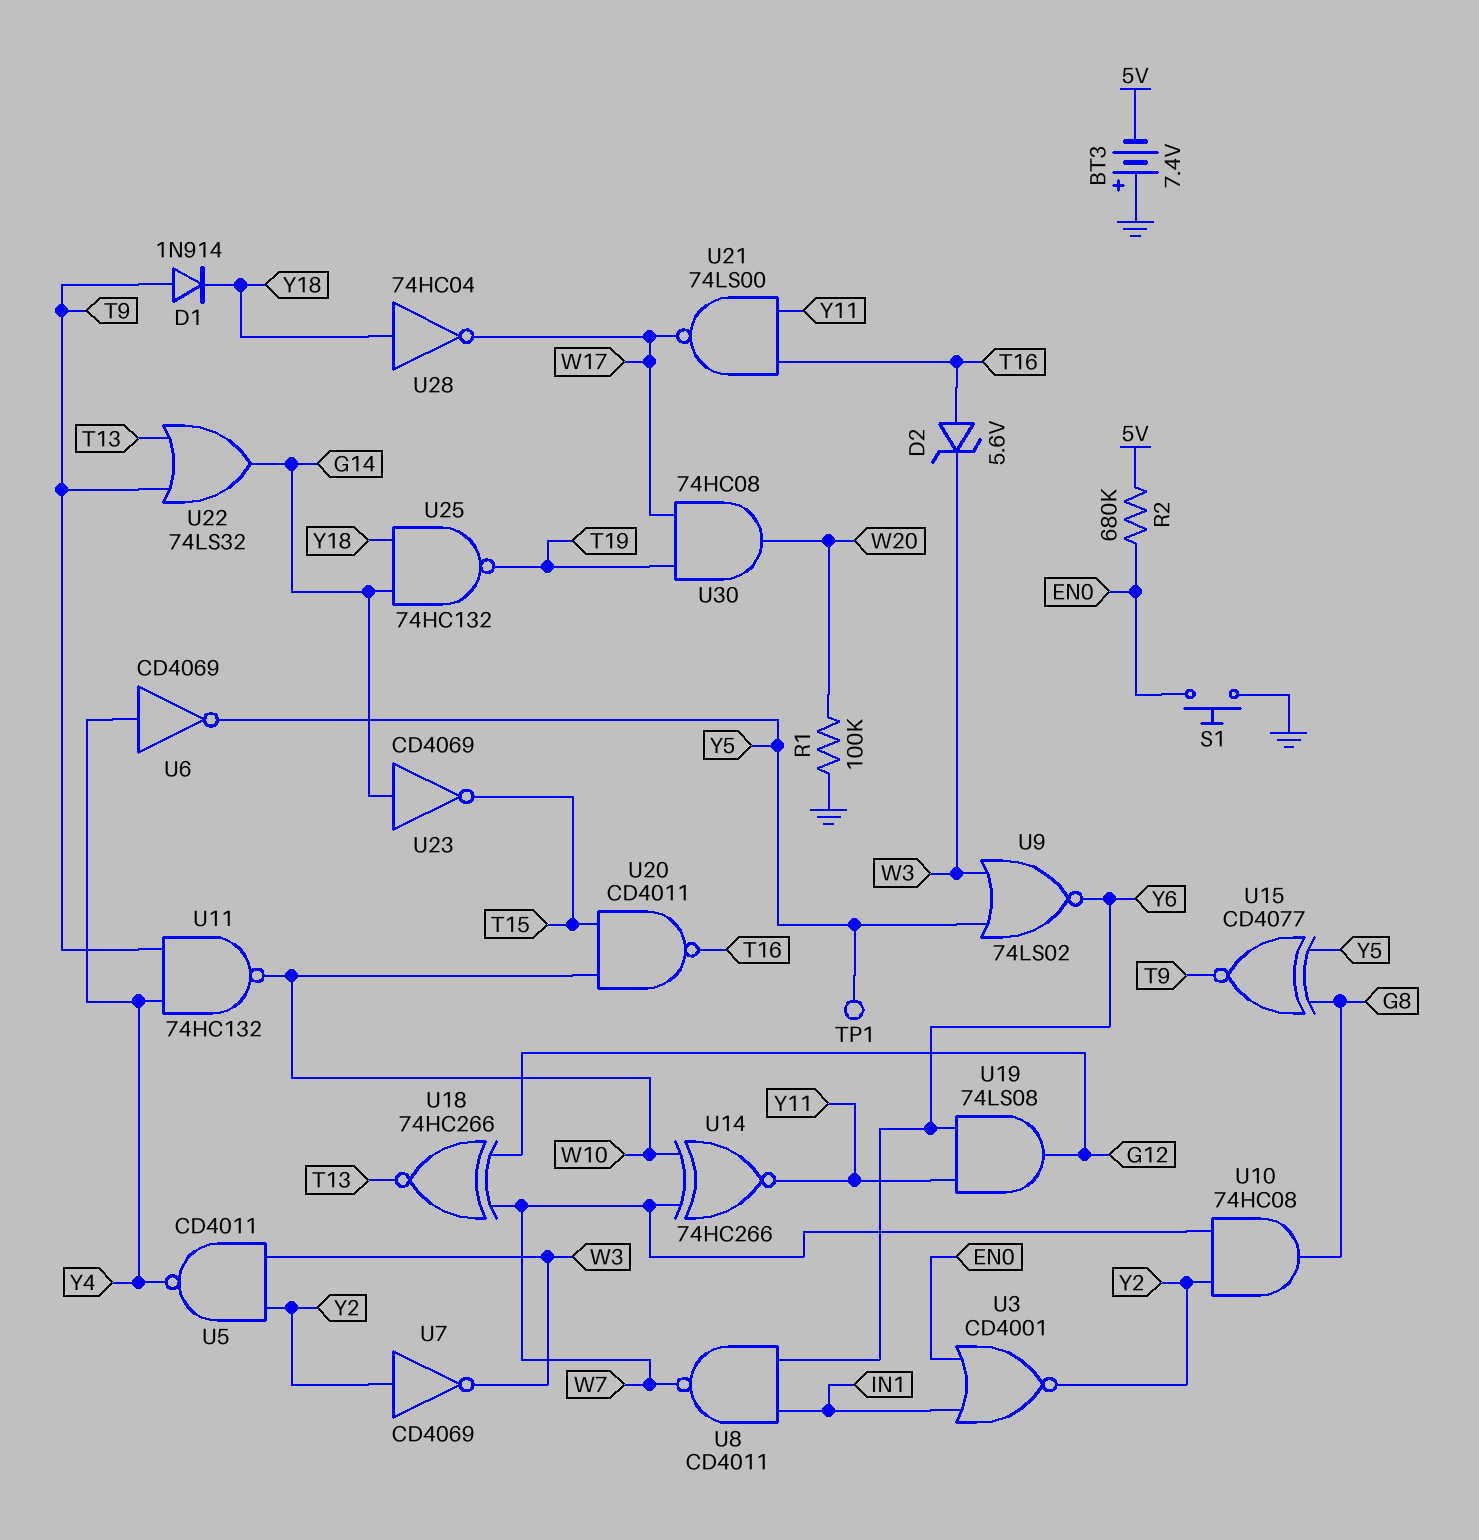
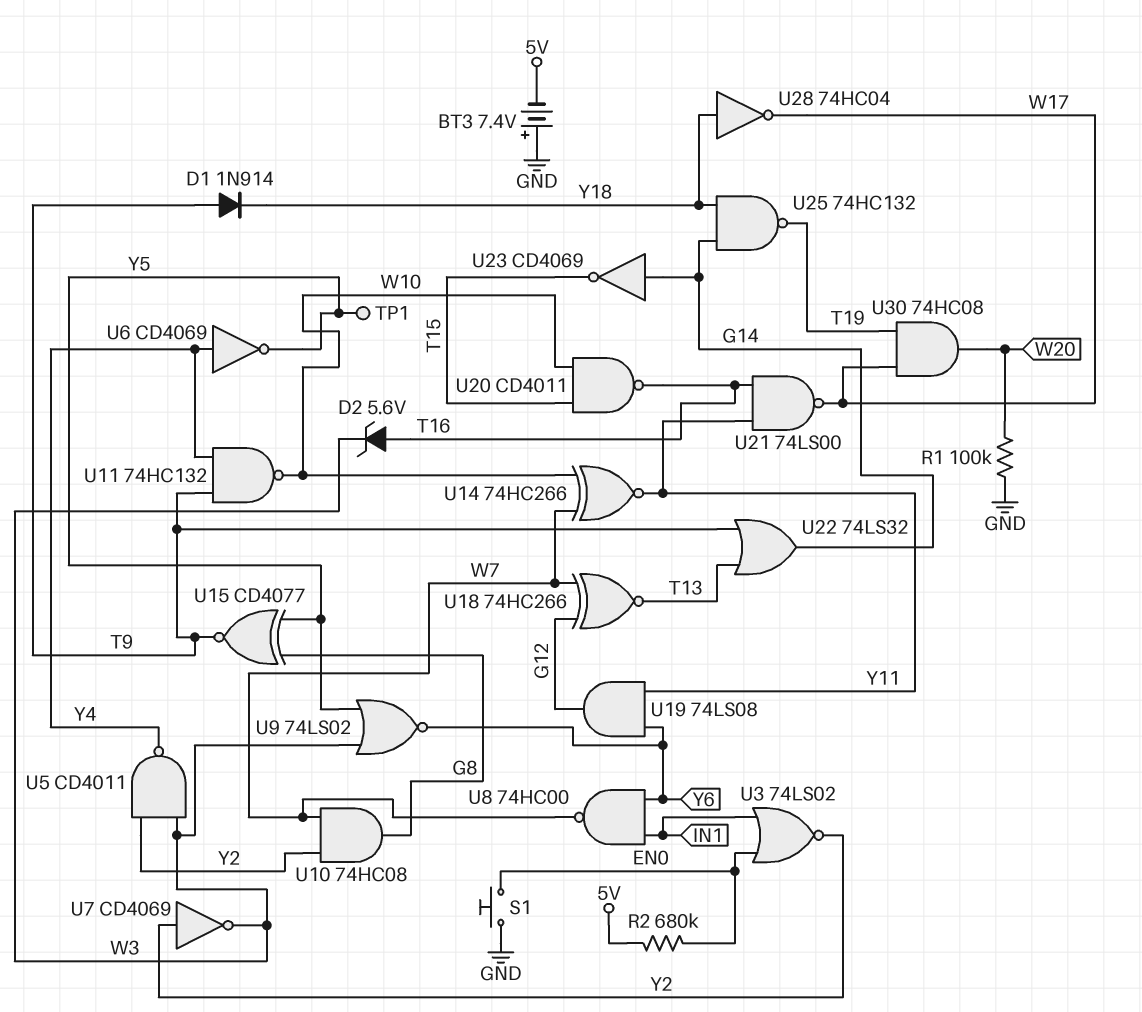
U3: NOR CD4001 (in EN0, in IN1, out Y2) -> NOR 74LS02 (in EN0, in IN1, out Y2)
U8: NAND CD4011 (in IN1, in Y6, out W7) -> NAND 74HC00 (in IN1, in Y6, out W7)

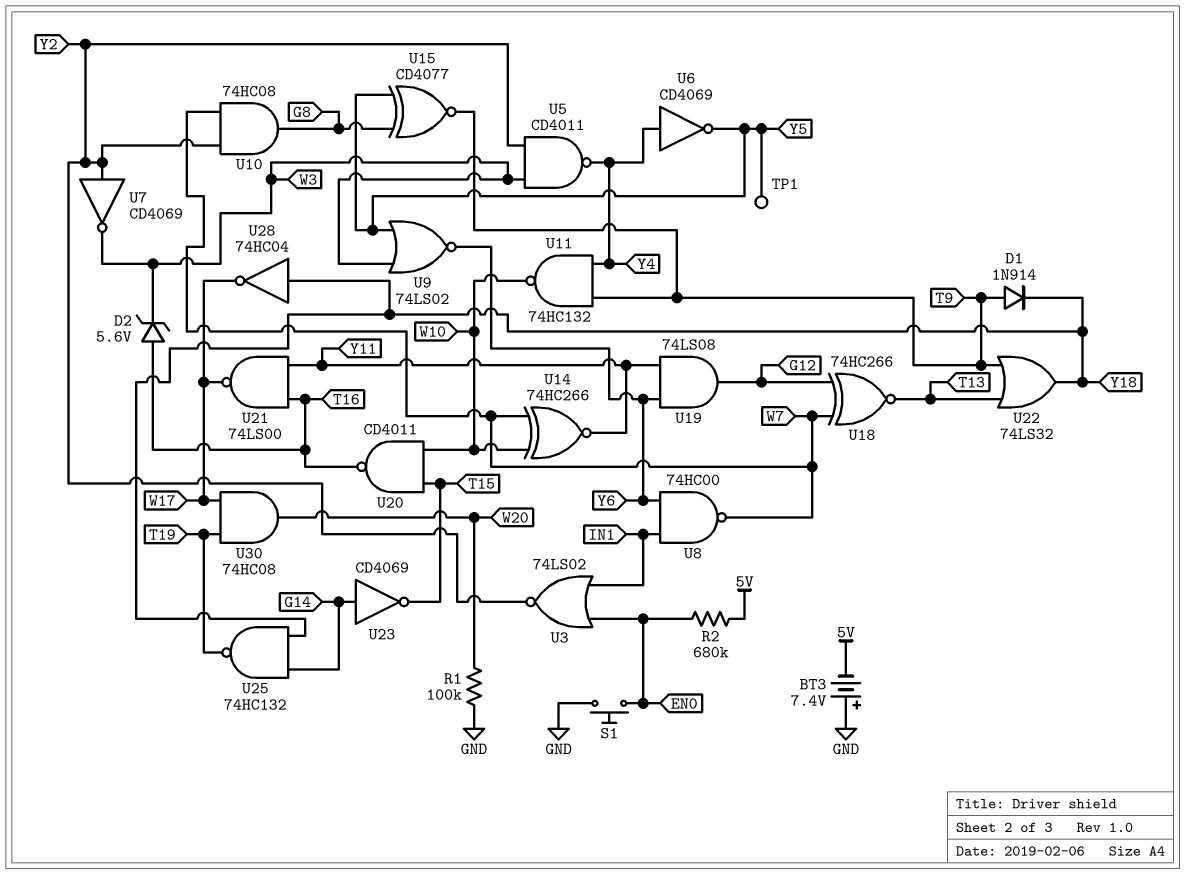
U22: OR 74LS32 (in T9, in T13, out G14) -> OR 74LS32 (in T9, in T13, out Y18)

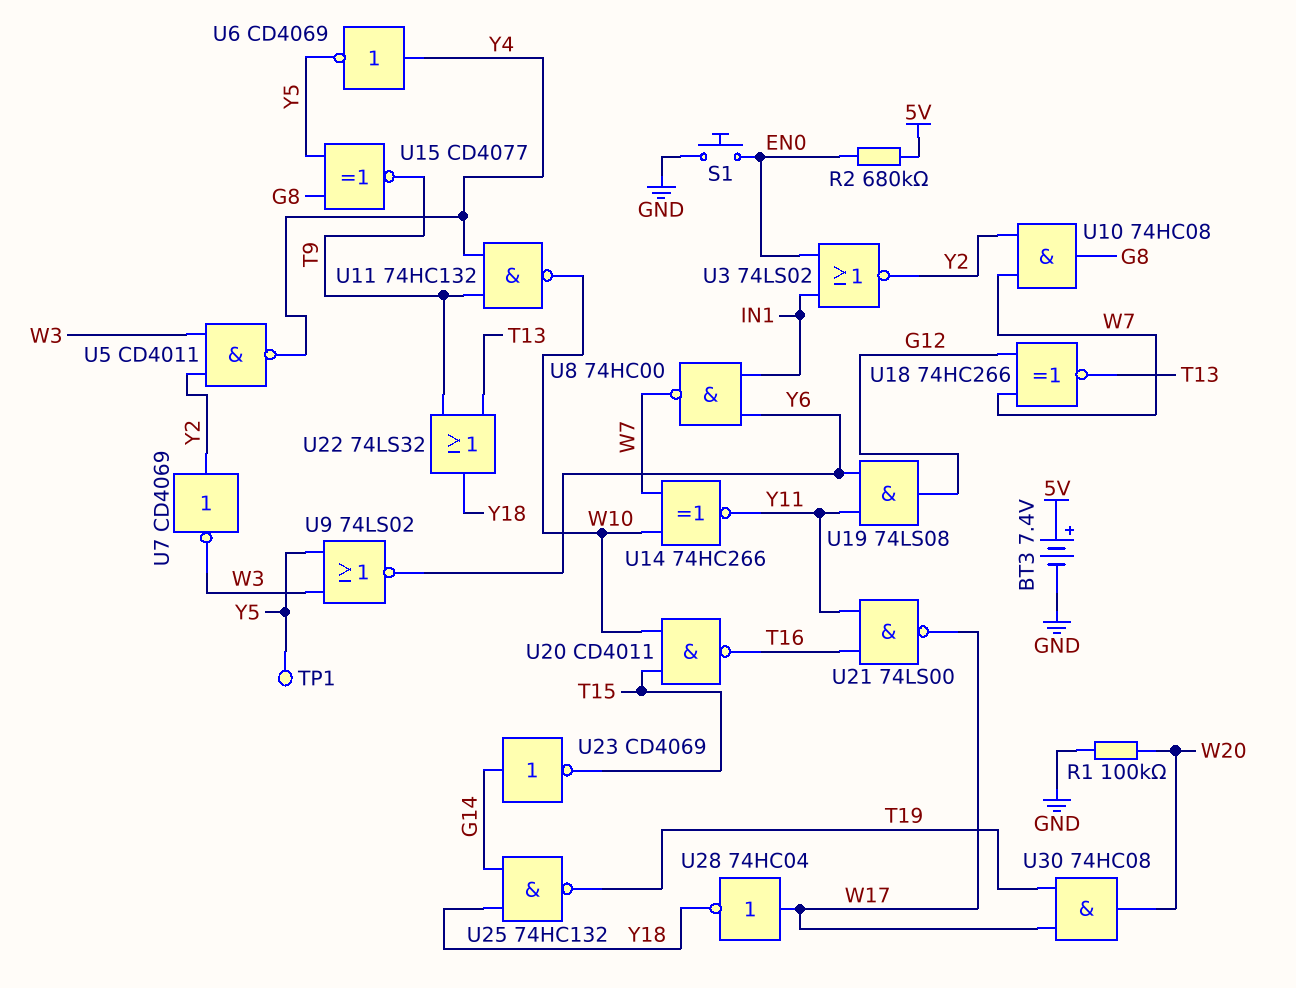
BT3: 7.4V (plus GND, minus 5V) -> 7.4V (plus 5V, minus GND)
D1: diode 1N914 (A T9, K Y18) -> none
D2: zener 5.6V (A T16, K W3) -> none
U28: NOT 74HC04 (in Y18, out W17) -> NOT 74HC04 (in W17, out Y18)

